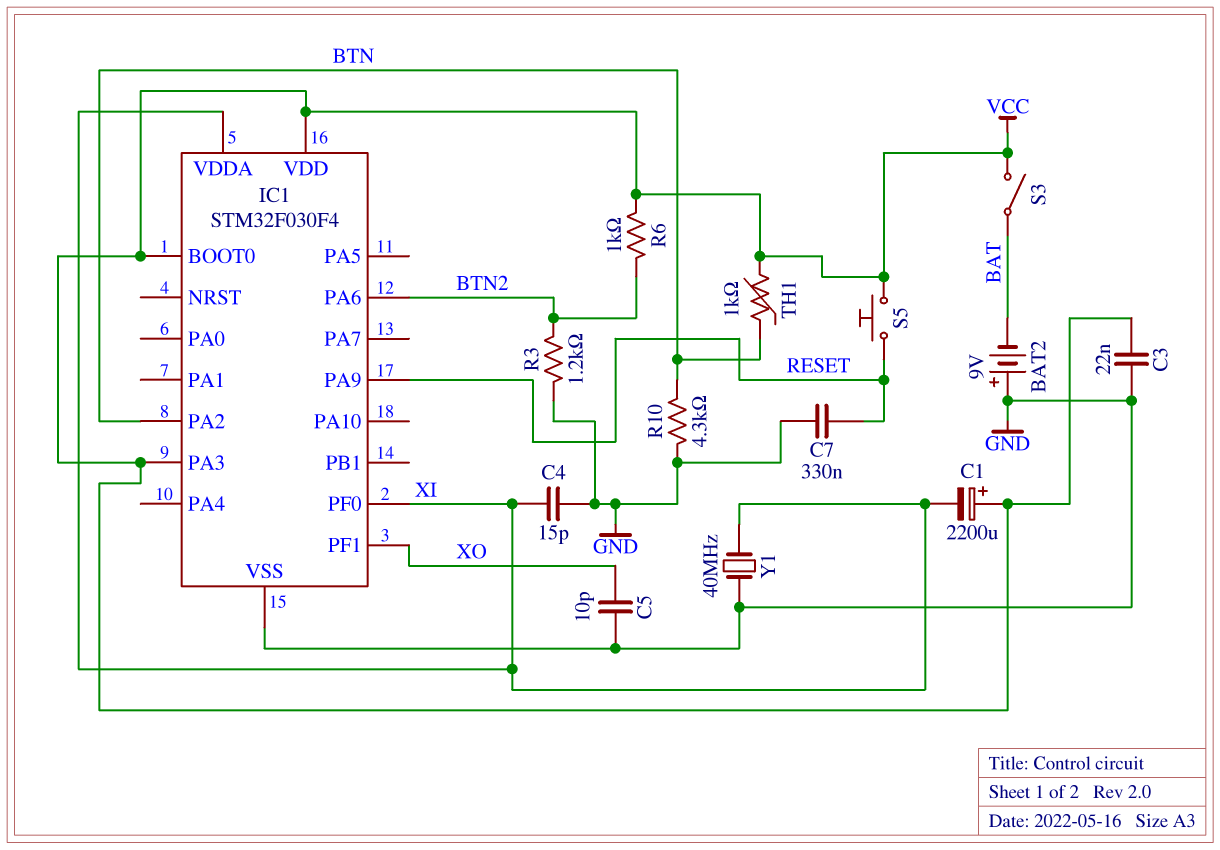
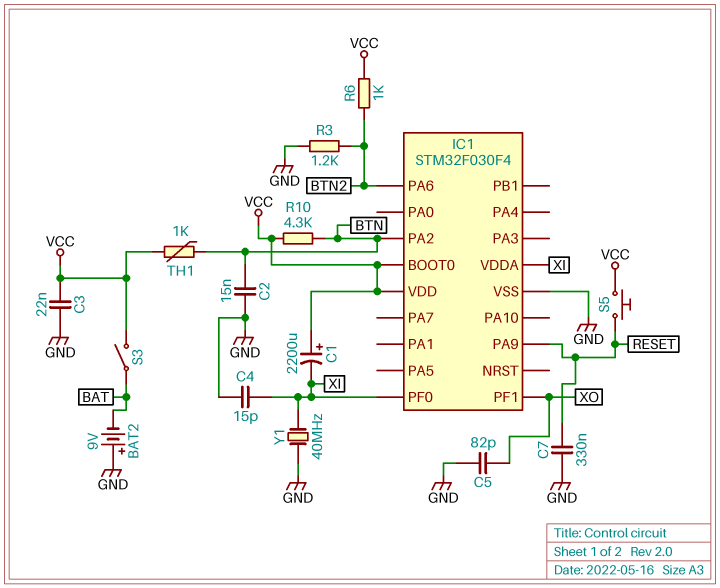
C2: none -> 15nF (BTN, GND)
C5: 10pF (GND, XO) -> 82pF (GND, XO)
IC1 pin PA3: VCC -> none
R10: 4.3k (BTN, GND) -> 4.3k (BTN, VCC)

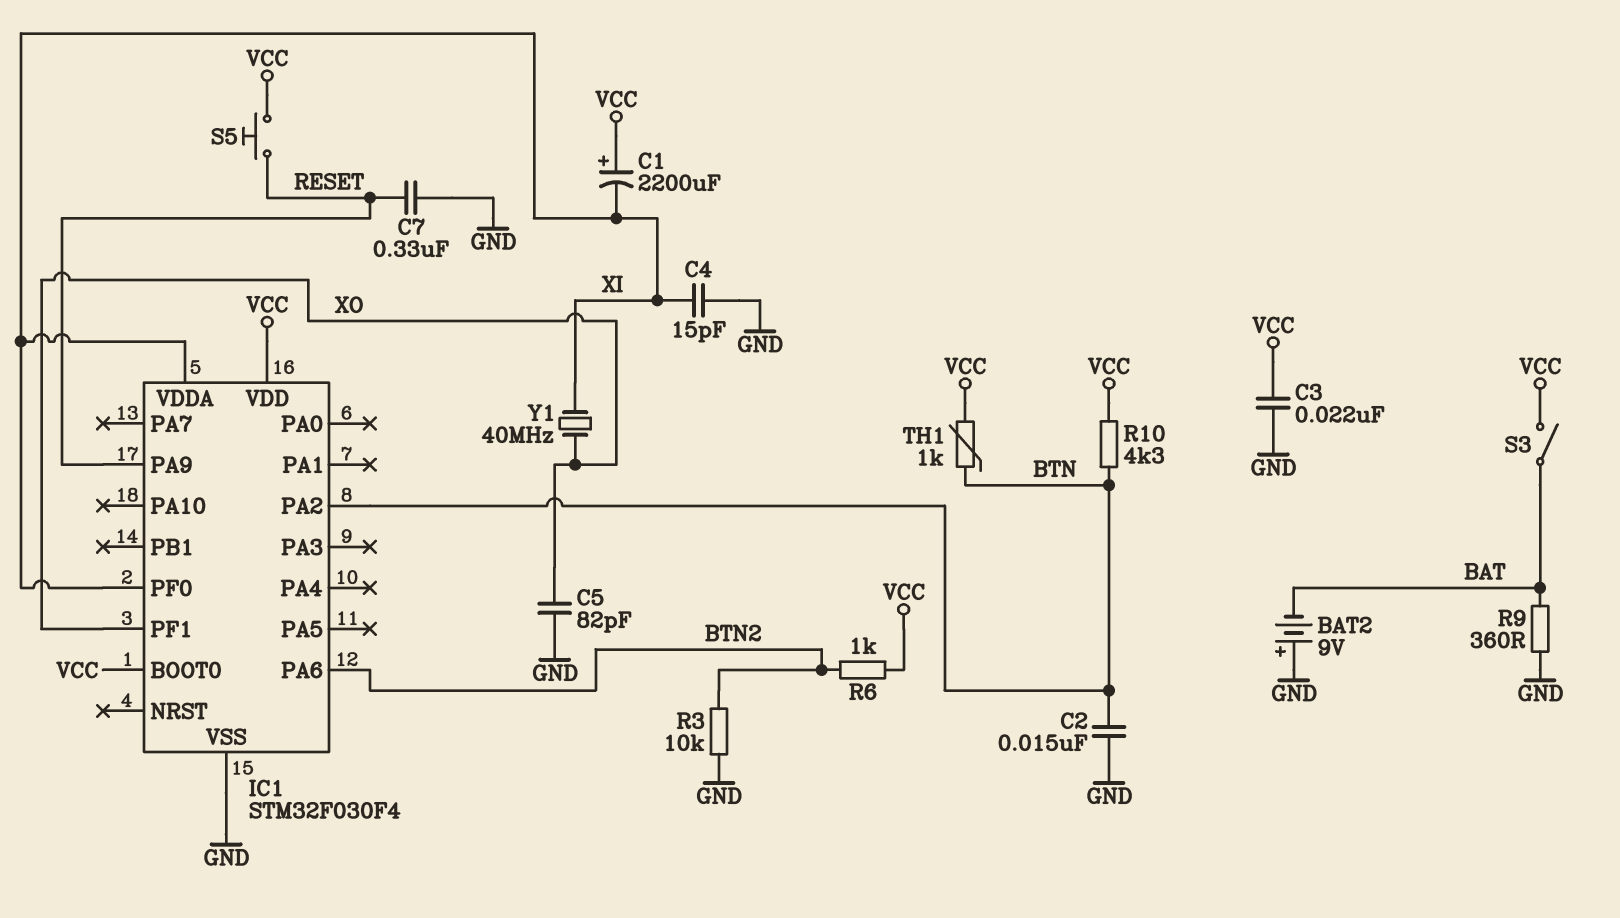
R3: 1.2k (BTN2, GND) -> 10k (BTN2, GND)
R9: none -> 360 (BAT, GND)
Y1: 40MHz (GND, XI) -> 40MHz (XI, XO)

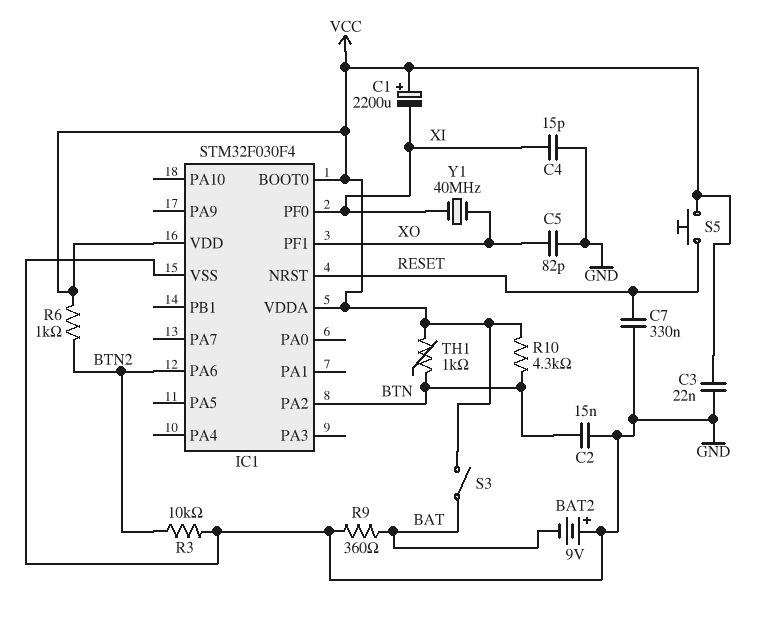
IC1 pin NRST: none -> RESET
IC1 pin PA9: RESET -> none
IC1 pin VDDA: XI -> VCC

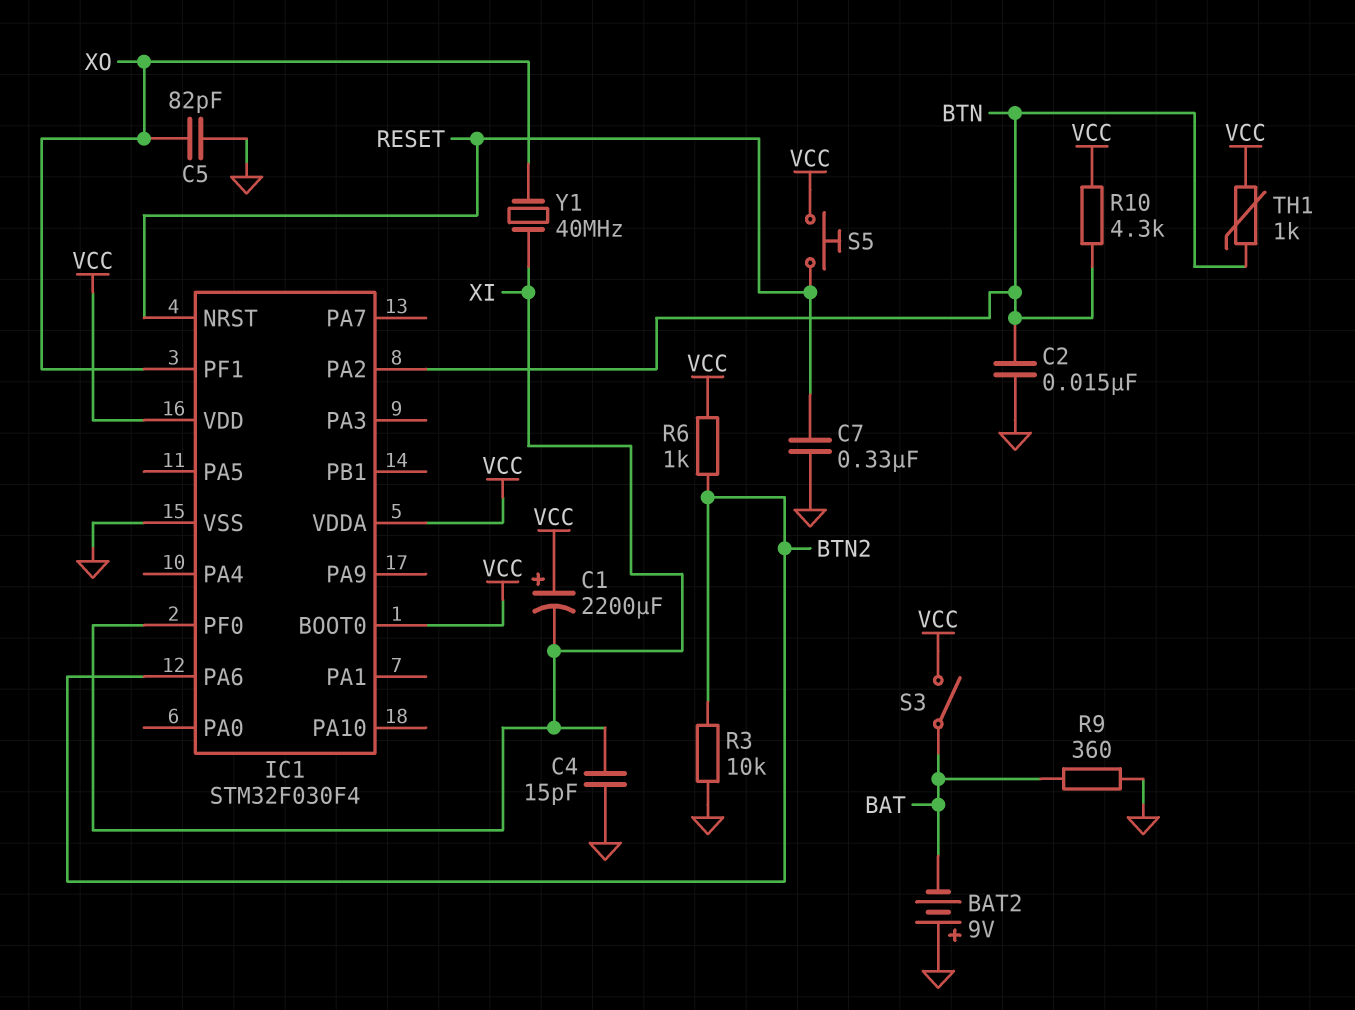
C3: 22nF (GND, VCC) -> none

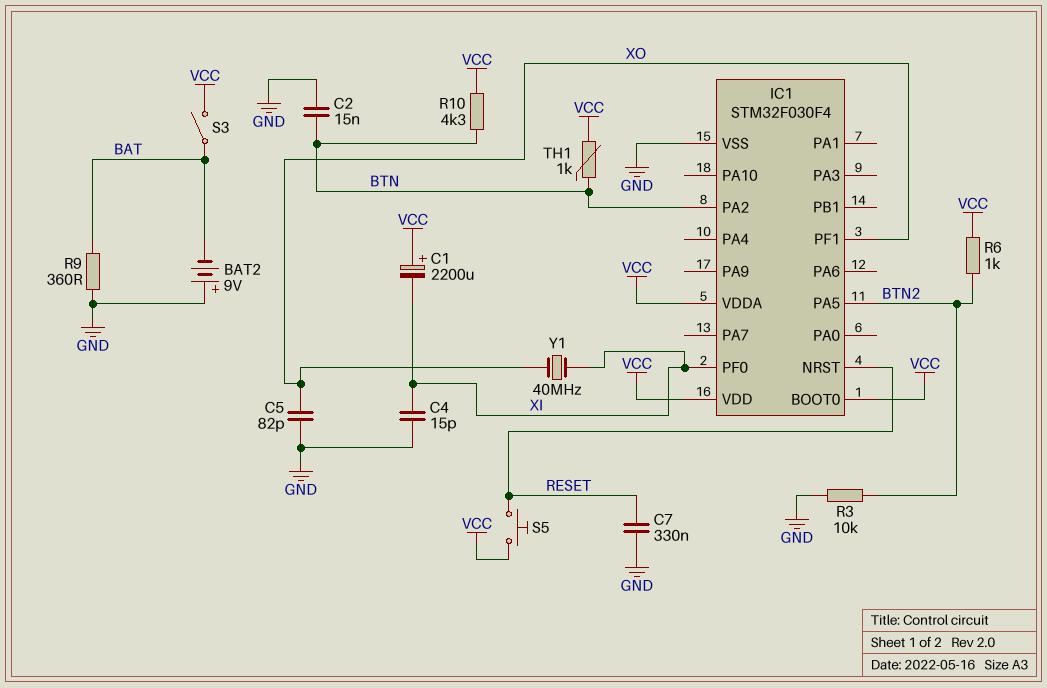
IC1 pin PA5: none -> BTN2
IC1 pin PA6: BTN2 -> none

